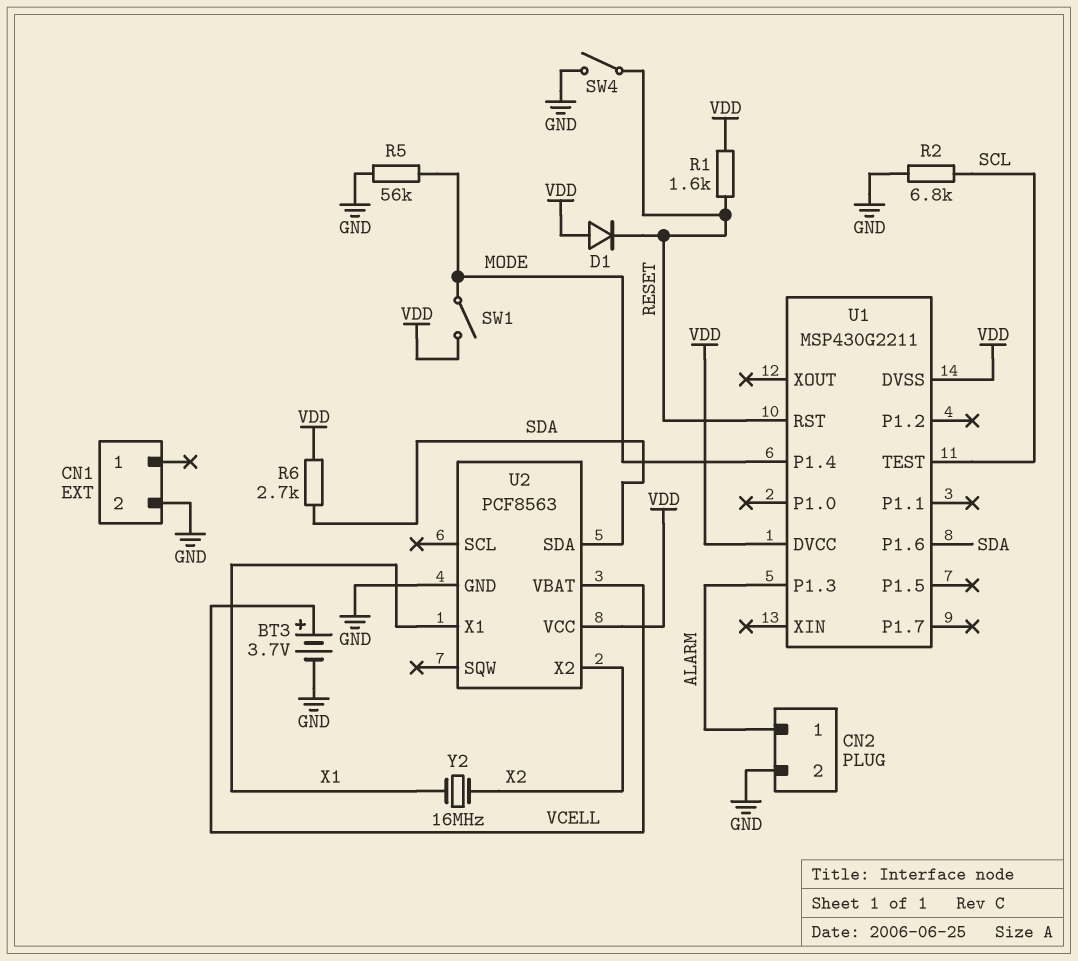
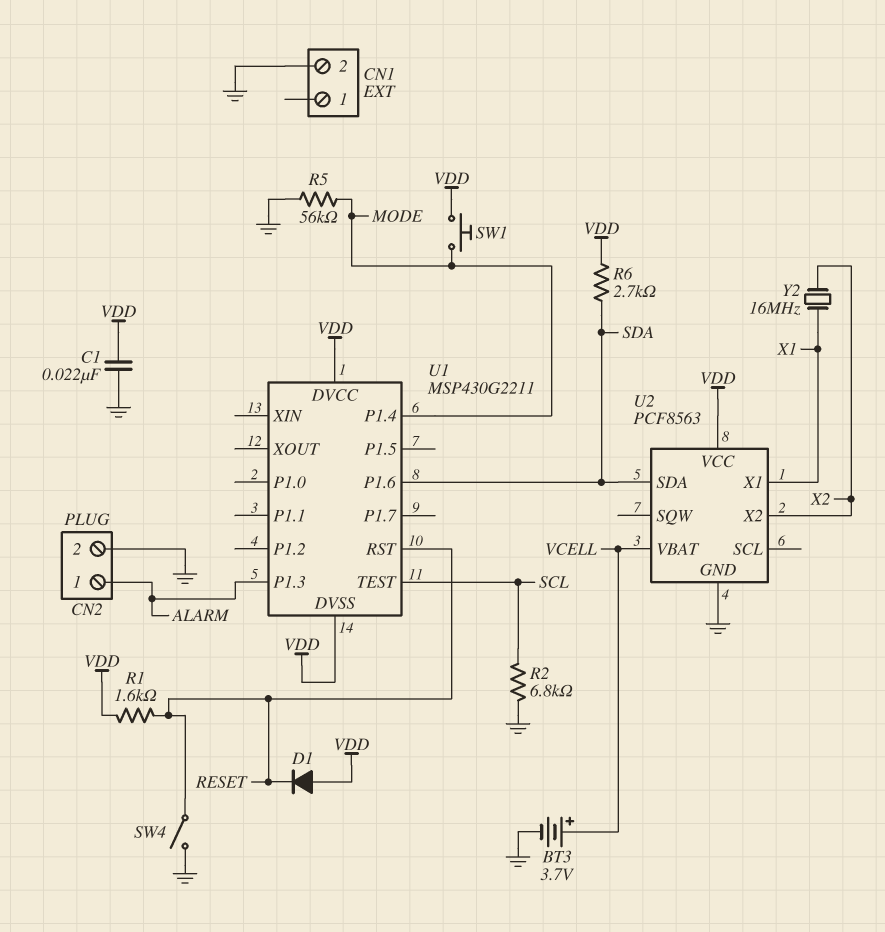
C1: none -> 22nF (GND, VDD)
SW1: switch (MODE, VDD) -> button (MODE, VDD)

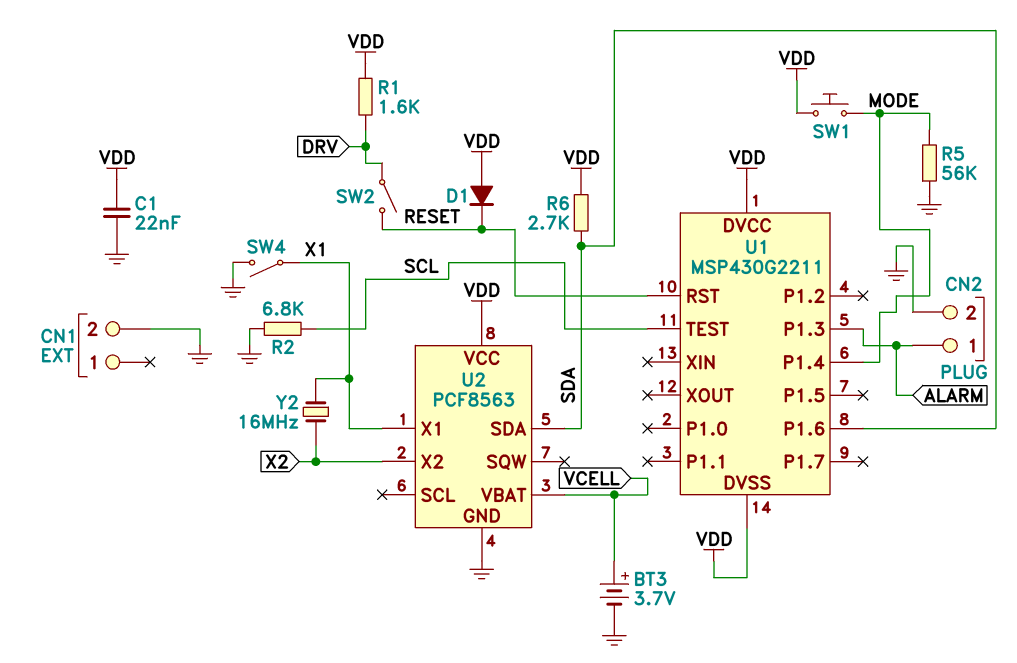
R1: 1.6k (RESET, VDD) -> 1.6k (DRV, VDD)
SW2: none -> switch (DRV, RESET)
SW4: switch (GND, RESET) -> switch (GND, X1)

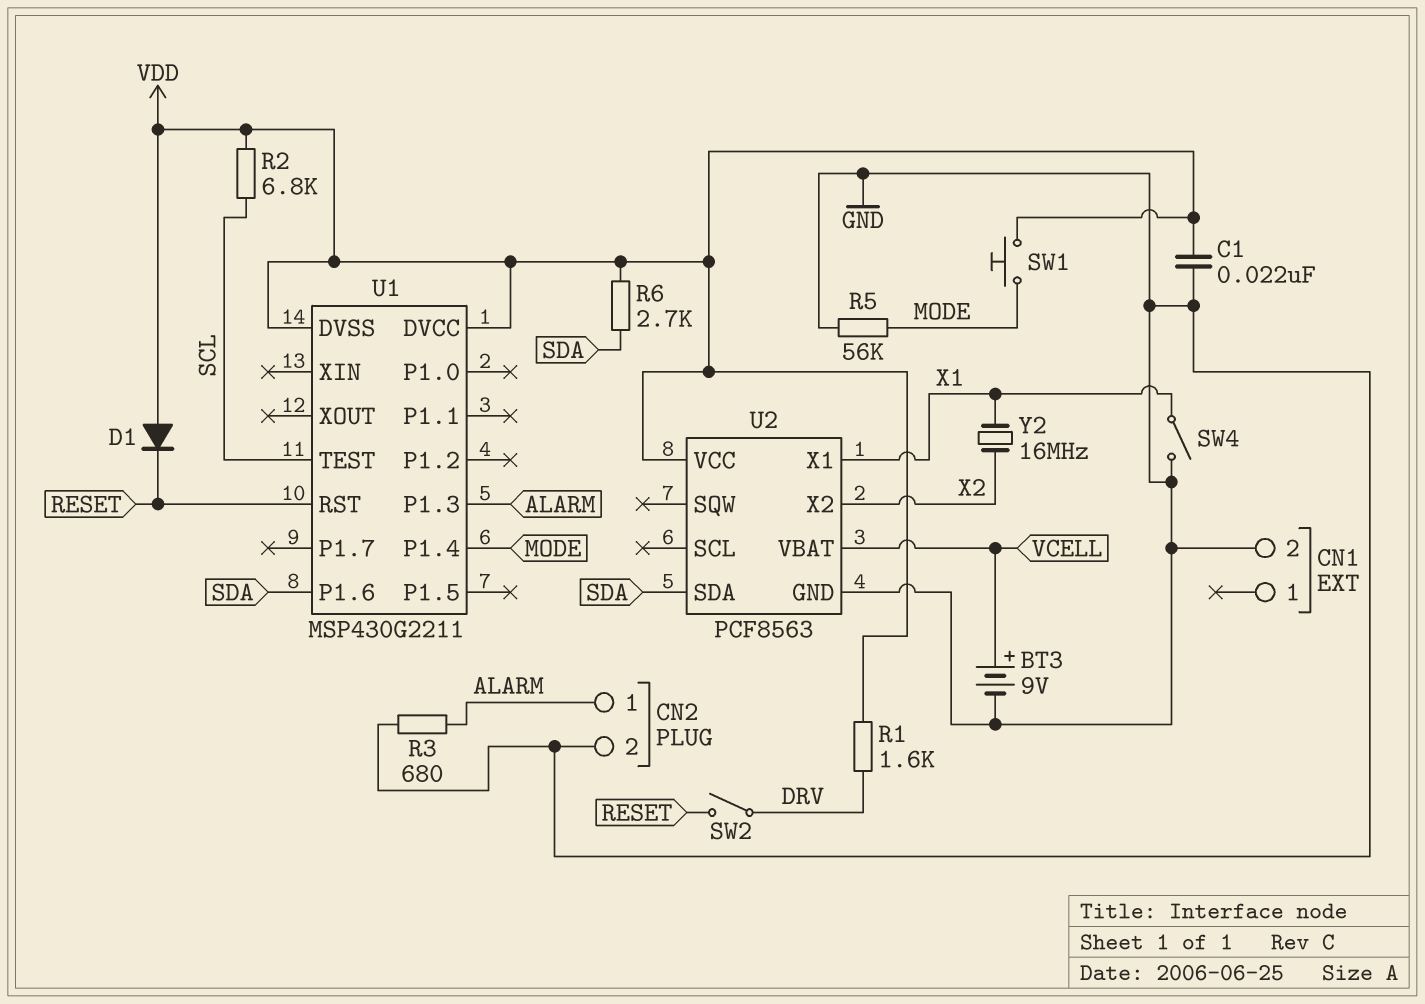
BT3: 3.7V (plus VCELL, minus GND) -> 9V (plus VCELL, minus GND)
R2: 6.8k (GND, SCL) -> 6.8k (SCL, VDD)
R3: none -> 680 (ALARM, GND)

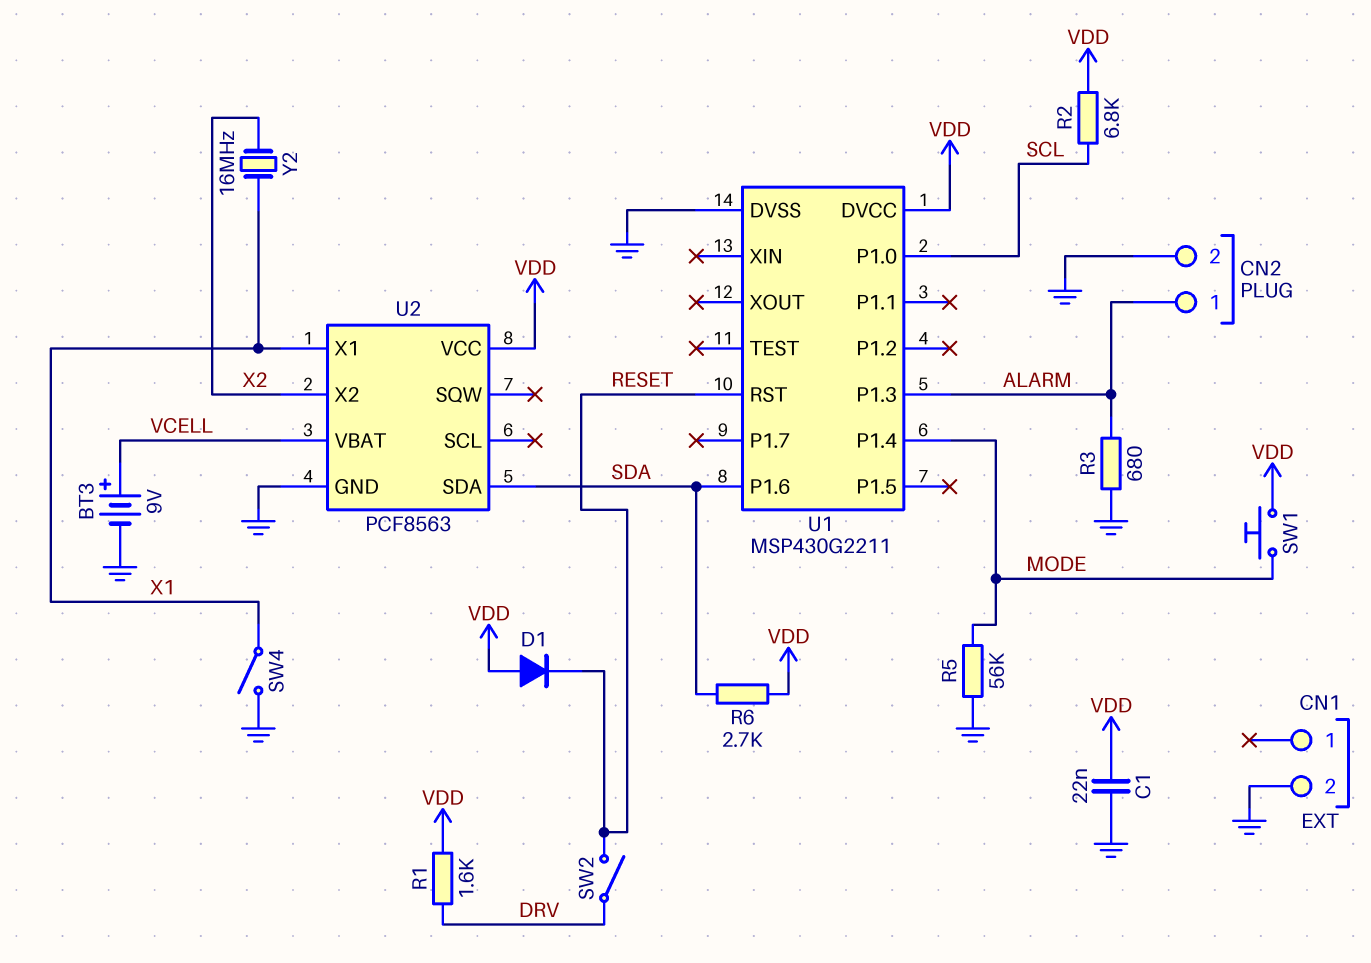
U1 pin DVSS: VDD -> GND
U1 pin P1.0: none -> SCL
U1 pin TEST: SCL -> none

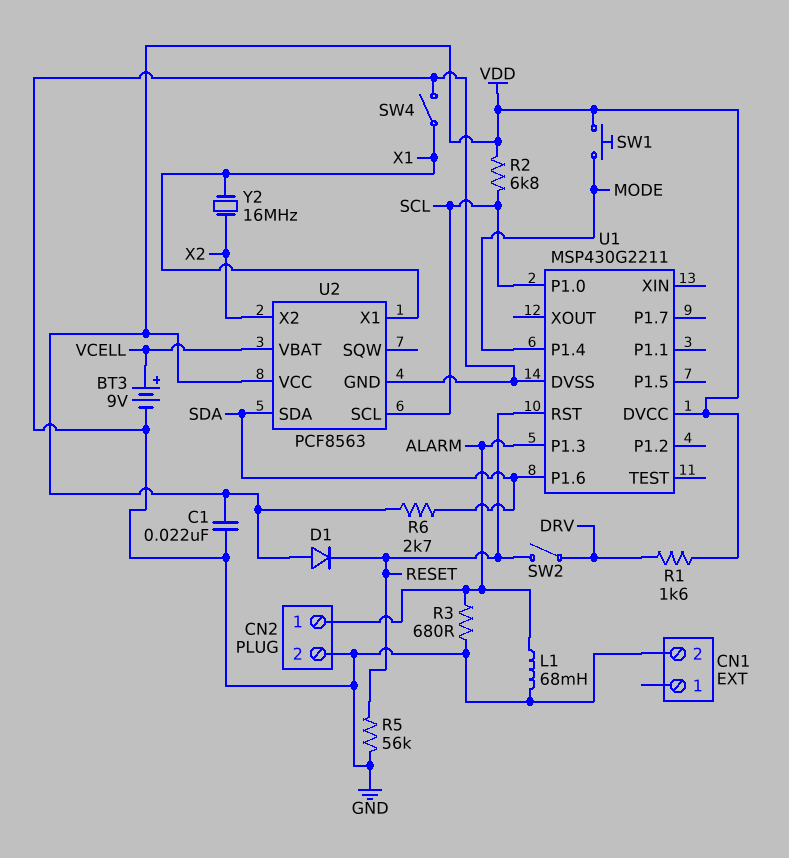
L1: none -> 68mH (ALARM, GND)
R5: 56k (GND, MODE) -> 56k (GND, RESET)
U2 pin SCL: none -> SCL

